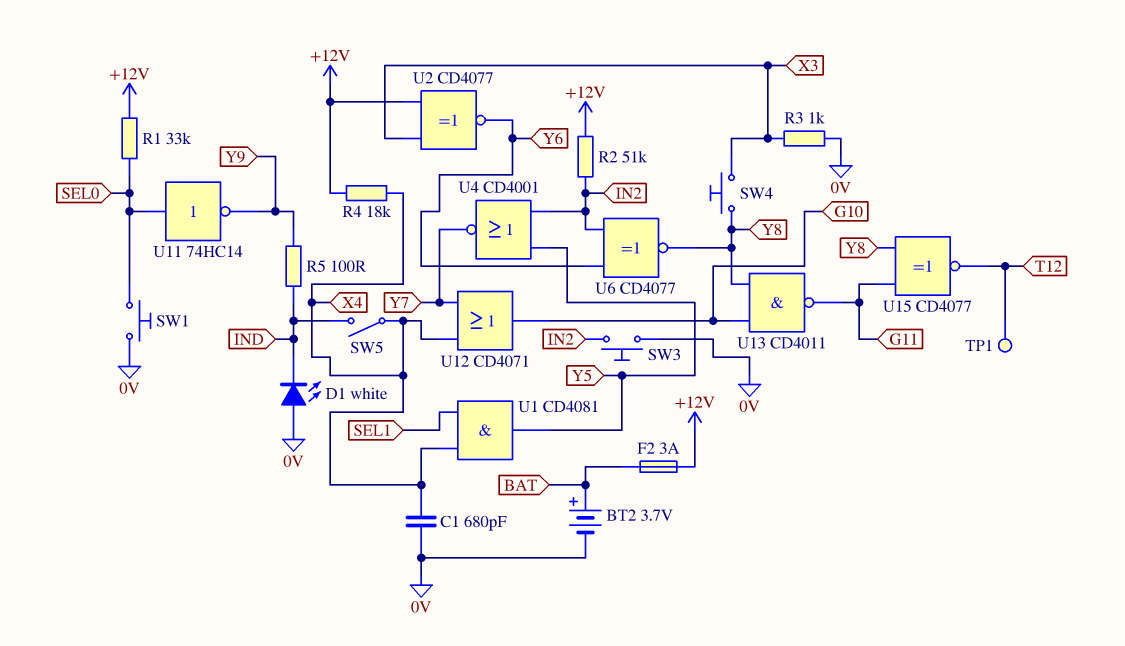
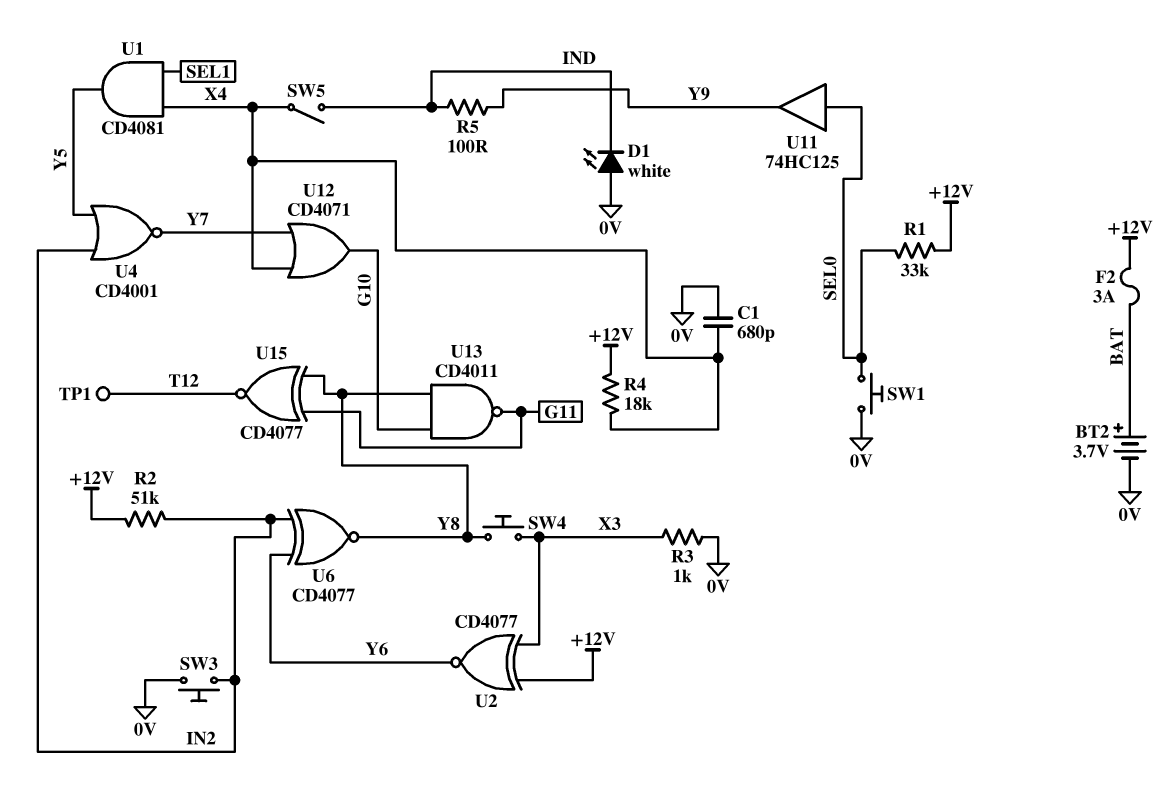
U11: NOT 74HC14 (in SEL0, out Y9) -> buffer 74HC125 (in SEL0, out Y9)

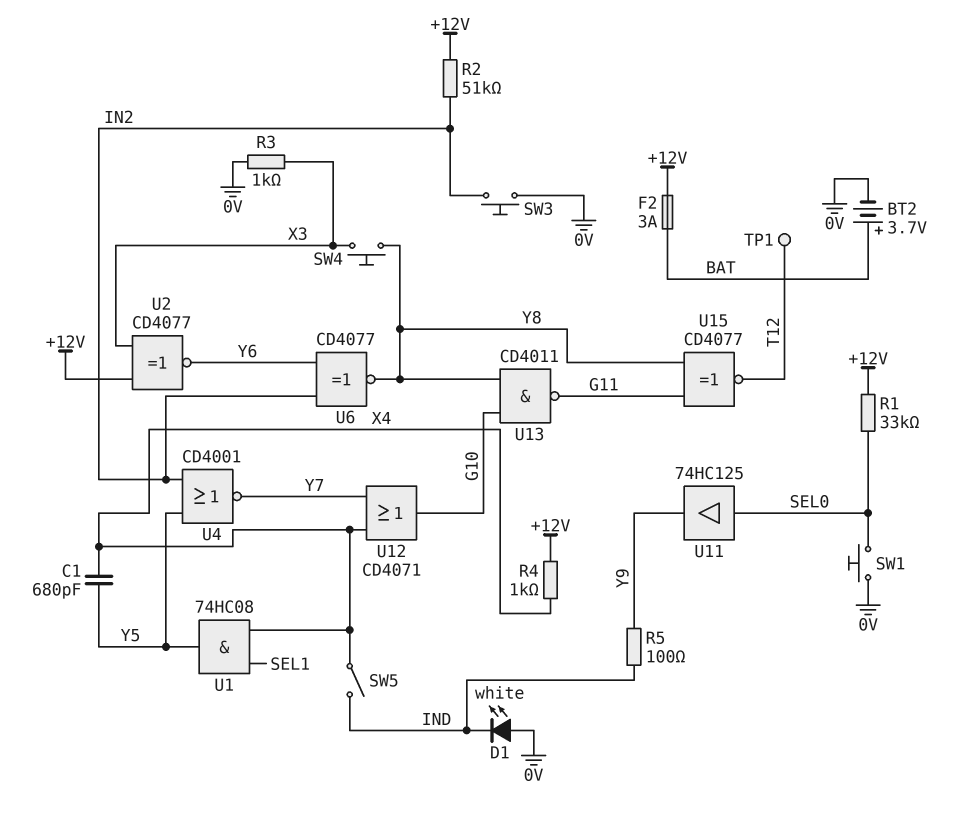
C1: 680pF (0V, X4) -> 680pF (X4, Y5)
R4: 18k (+12V, X4) -> 1k (+12V, X4)
U1: AND CD4081 (in SEL1, in X4, out Y5) -> AND 74HC08 (in SEL1, in X4, out Y5)

